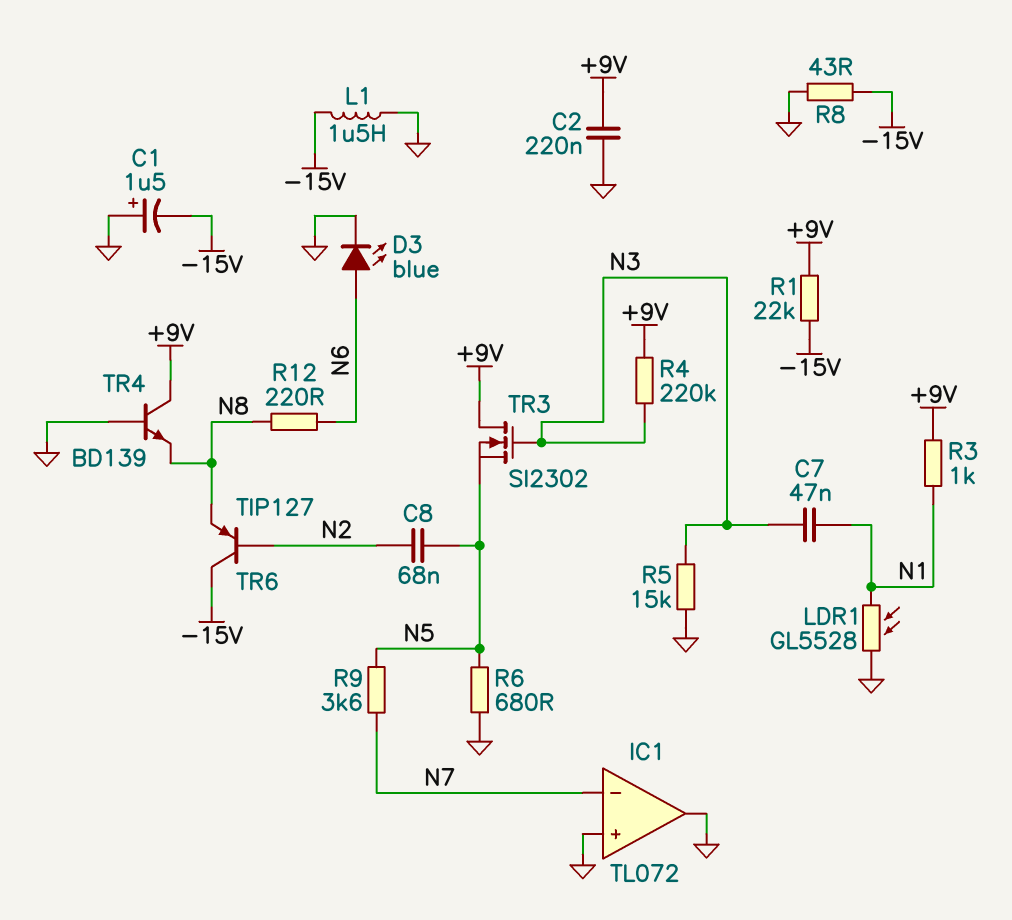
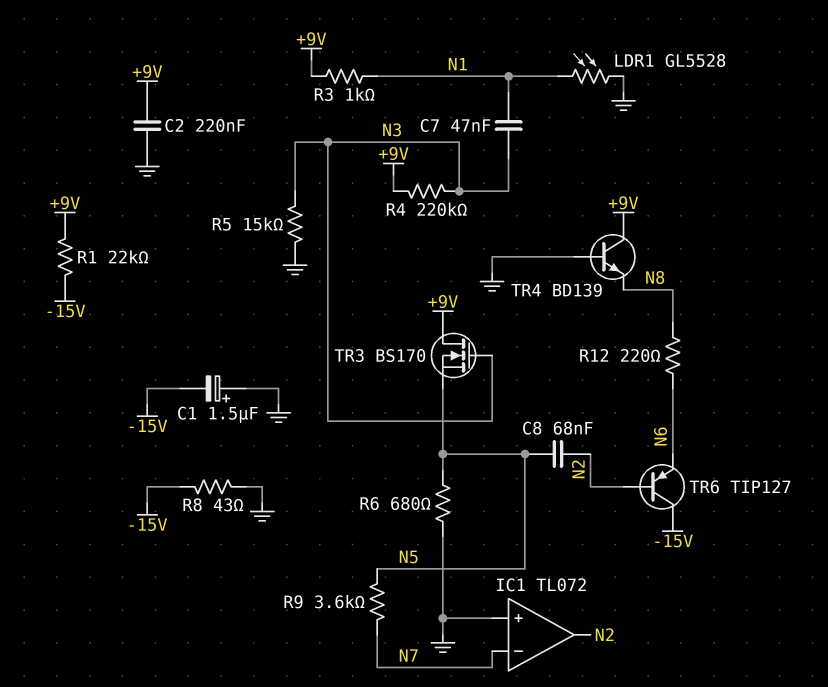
D3: LED blue (A N6, K GND) -> none
IC1 pin out: GND -> N2
L1: 1.5uH (-15V, GND) -> none
TR3: NMOS SI2302 (G N3, D +9V, S N5) -> NMOS BS170 (G N3, D +9V, S N5)
TR6: PNP TIP127 (B N2, C -15V, E N8) -> PNP TIP127 (B N2, C -15V, E N6)

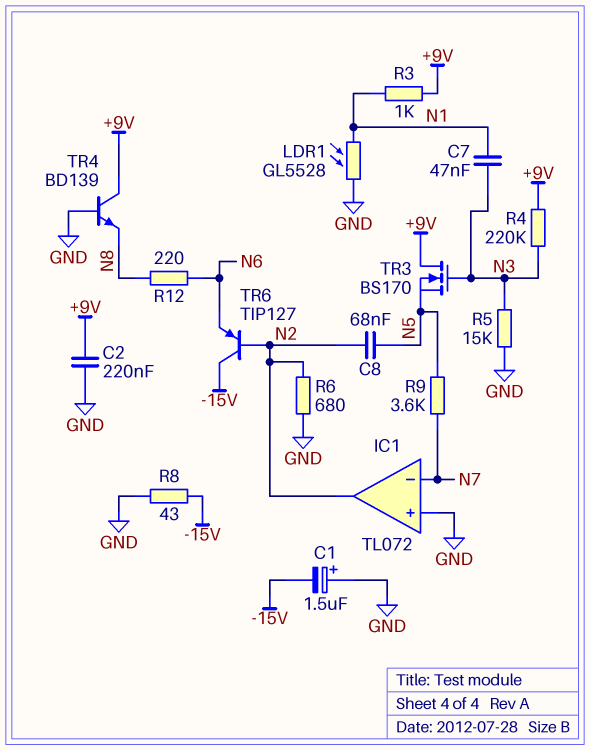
R1: 22k (+9V, -15V) -> none
R6: 680 (GND, N5) -> 680 (GND, N2)

